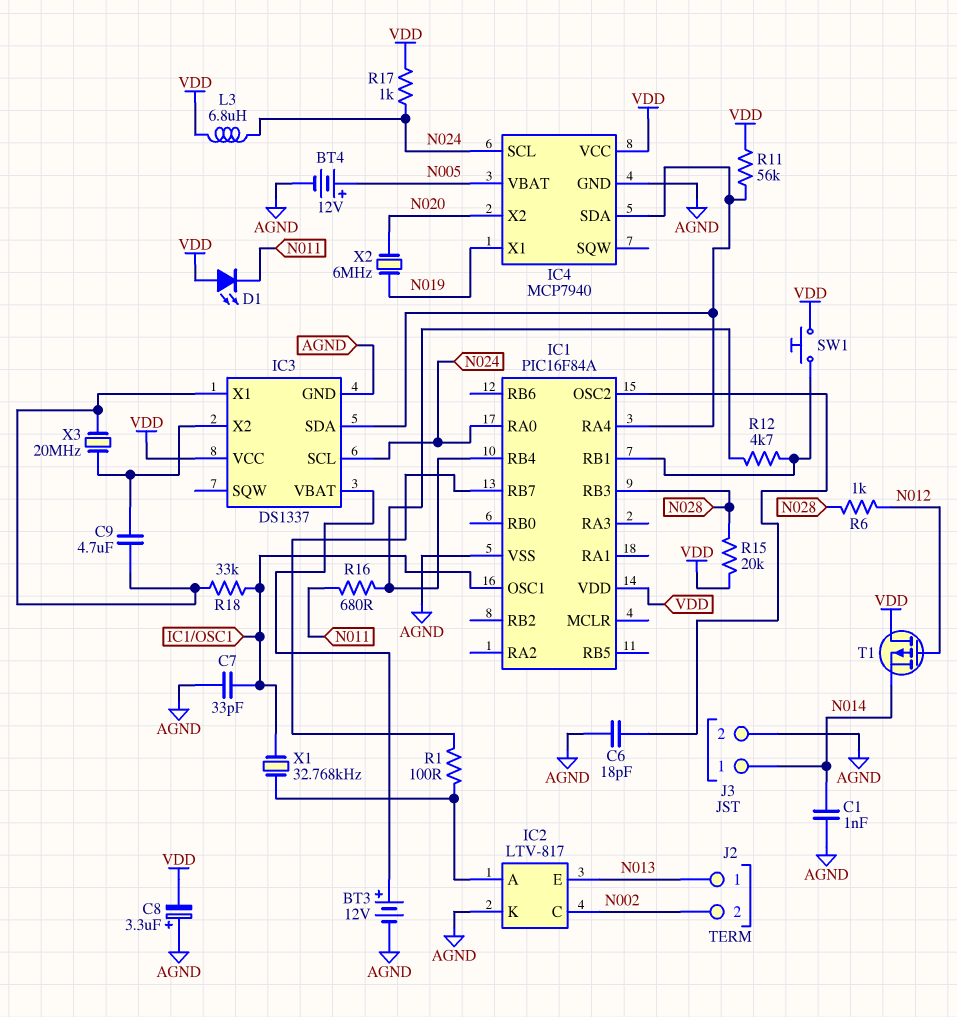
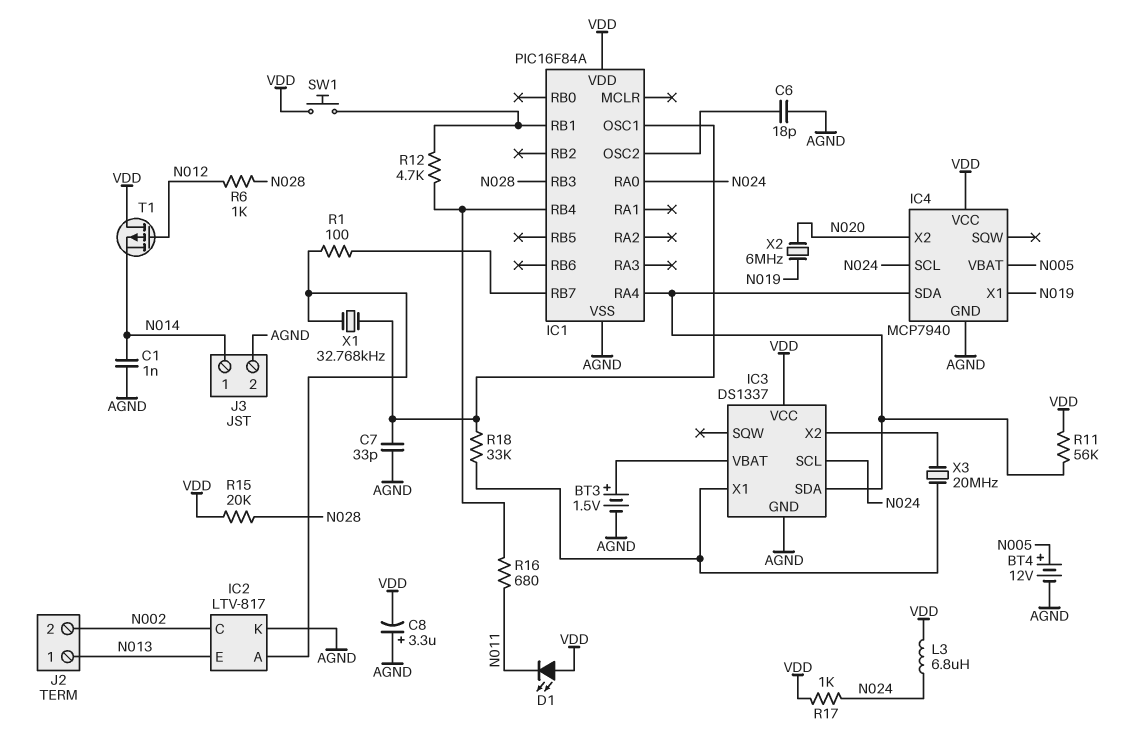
BT3: 12V (plus IC3/VBAT, minus AGND) -> 1.5V (plus IC3/VBAT, minus AGND)
C9: 4.7uF (IC3/X1, IC3/X2) -> none

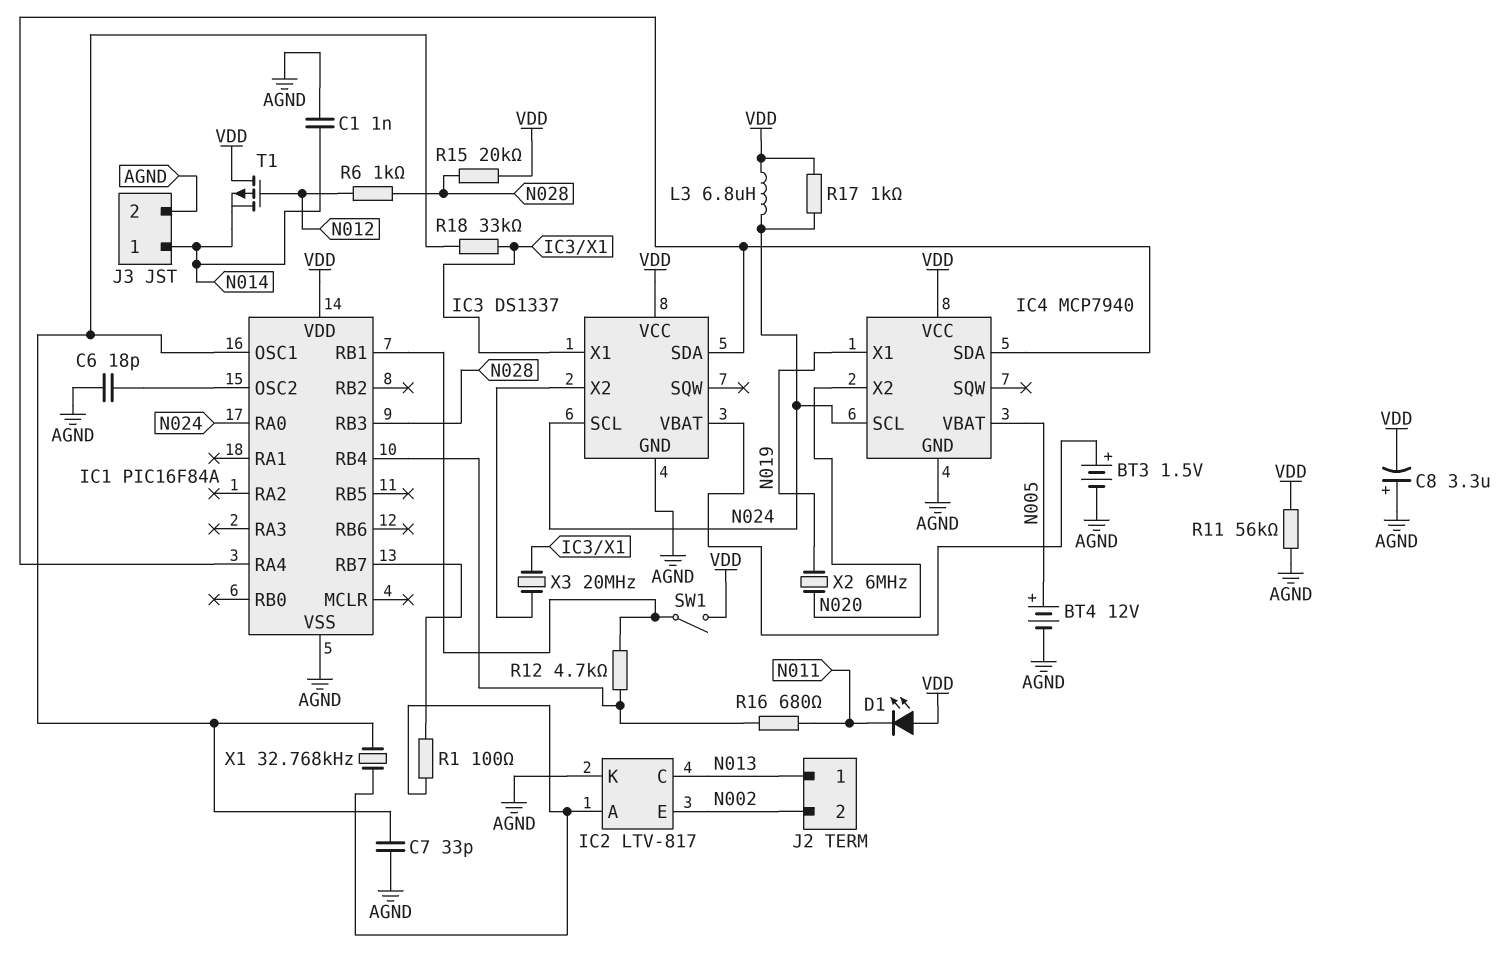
IC2 pin C: N002 -> N013
IC2 pin E: N013 -> N002
R11: 56k (IC1/RA4, VDD) -> 56k (AGND, VDD)
SW1: button (IC1/RB1, VDD) -> switch (IC1/RB1, VDD)

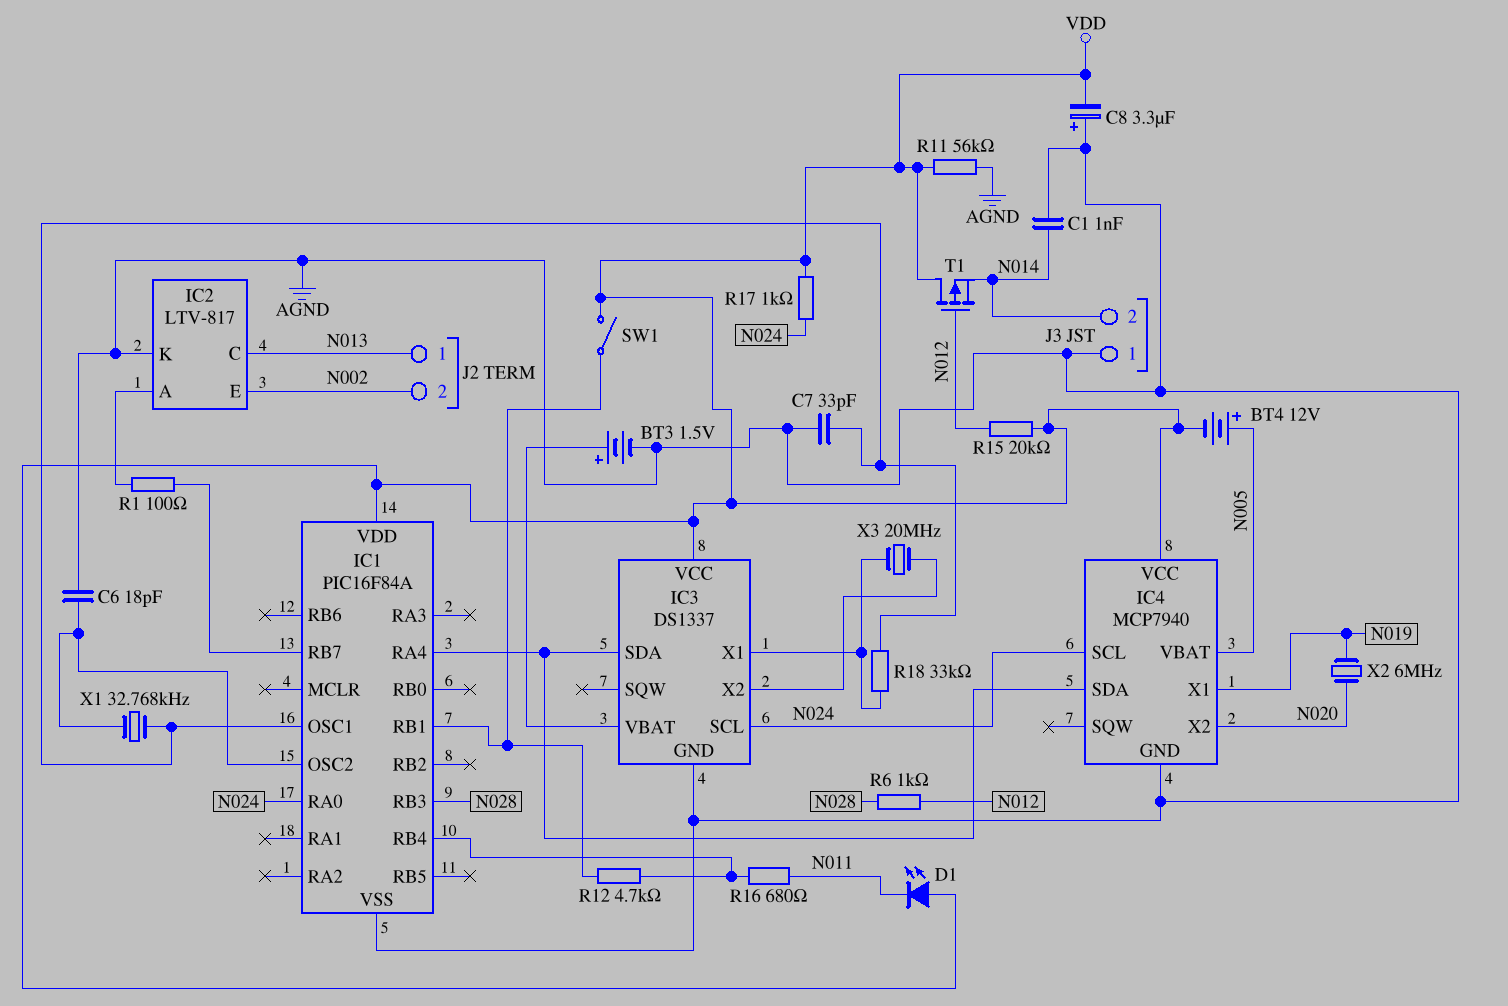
BT4: 12V (plus N005, minus AGND) -> 12V (plus N005, minus VDD)
J3 pin 1: N014 -> AGND
J3 pin 2: AGND -> N014
L3: 6.8uH (N024, VDD) -> none
R15: 20k (N028, VDD) -> 20k (N012, VDD)
X1: 32.768kHz (IC1/OSC1, IC2/A) -> 32.768kHz (IC1/OSC1, IC1/OSC2)

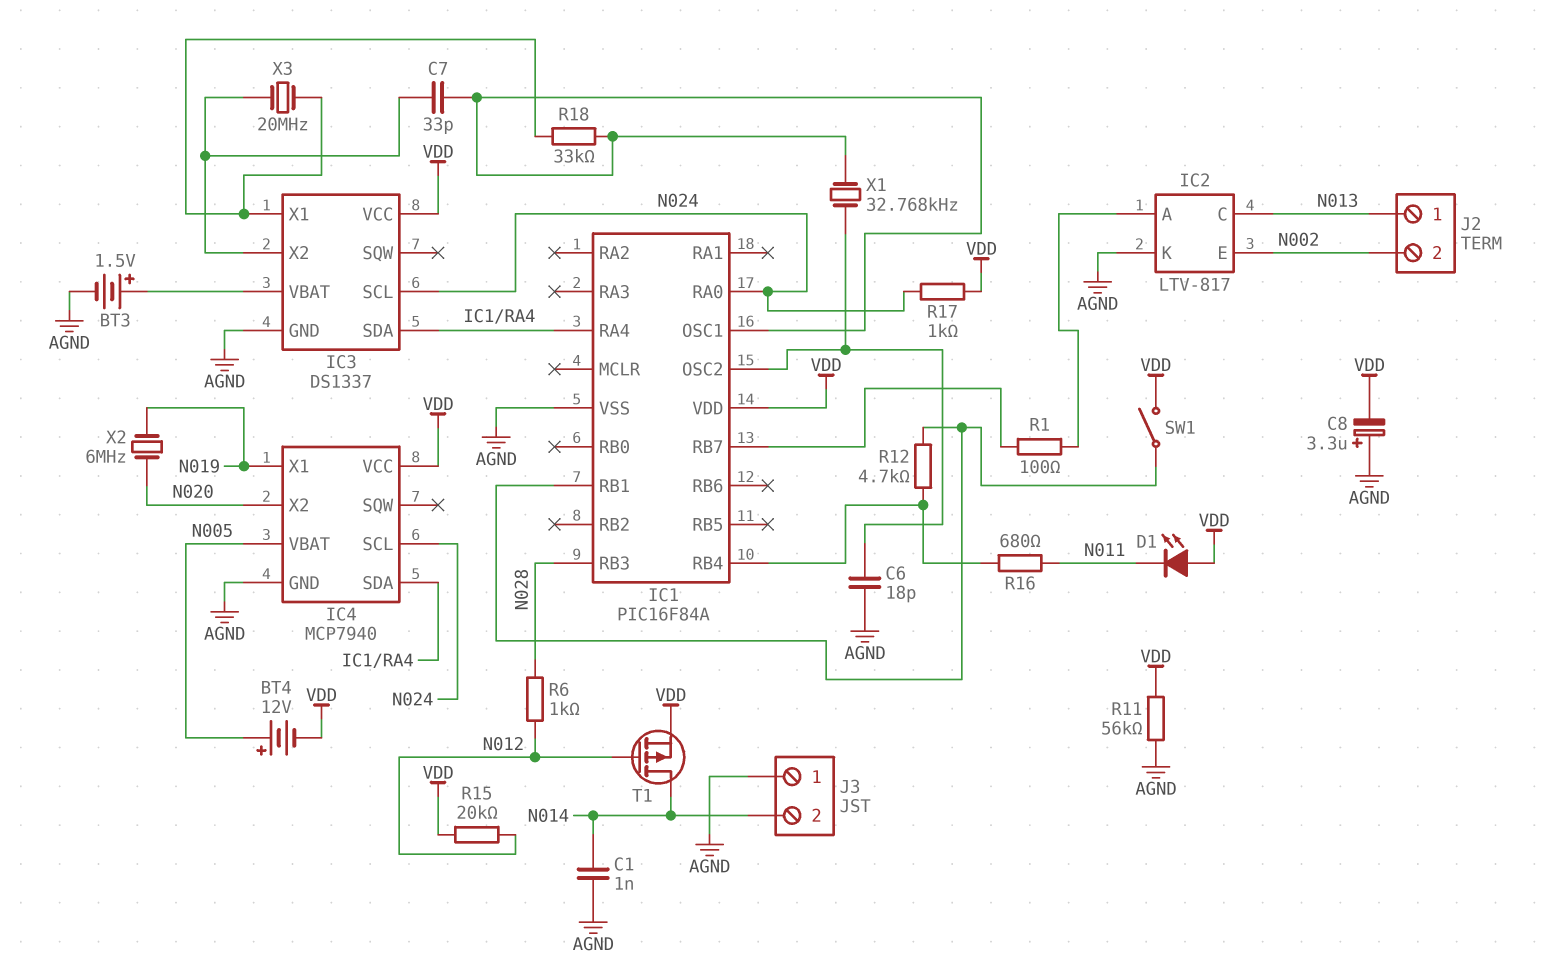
C7: 33pF (AGND, IC1/OSC1) -> 33pF (IC1/OSC1, IC3/X2)
T1: PMOS (G N012, D VDD, S N014) -> PMOS (G N012, D N014, S VDD)

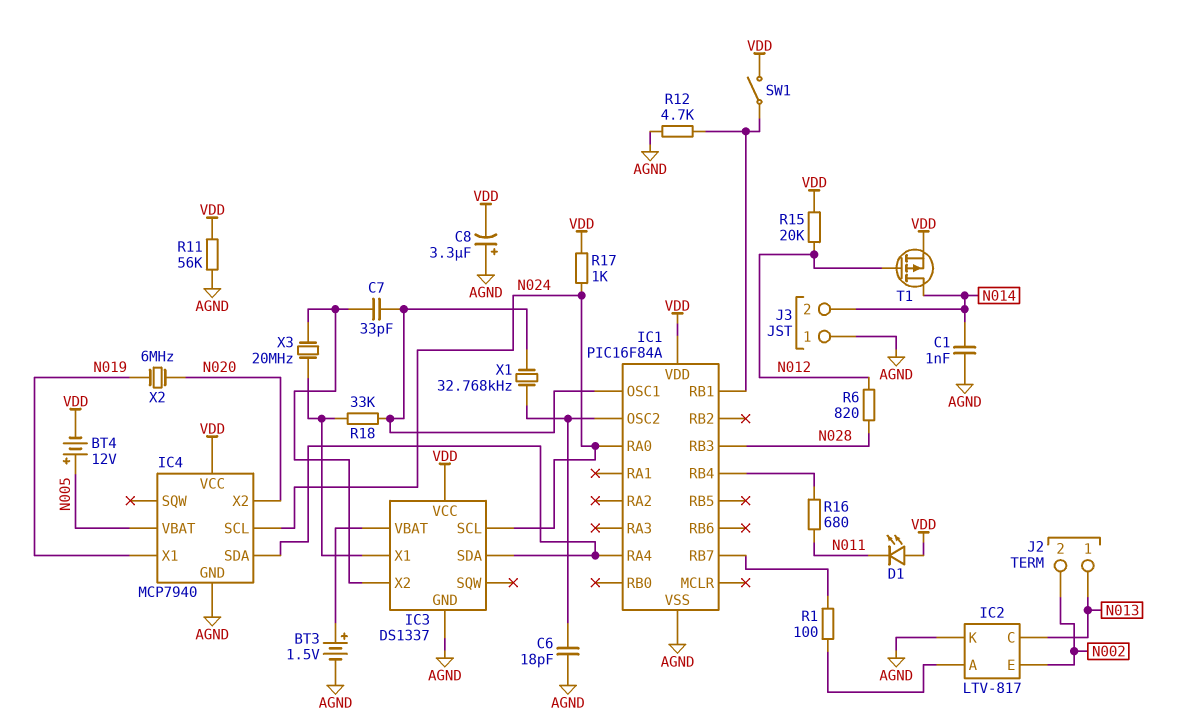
R6: 1k (N012, N028) -> 820 (N012, N028)
R12: 4.7k (IC1/RB1, IC1/RB4) -> 4.7k (AGND, IC1/RB1)

